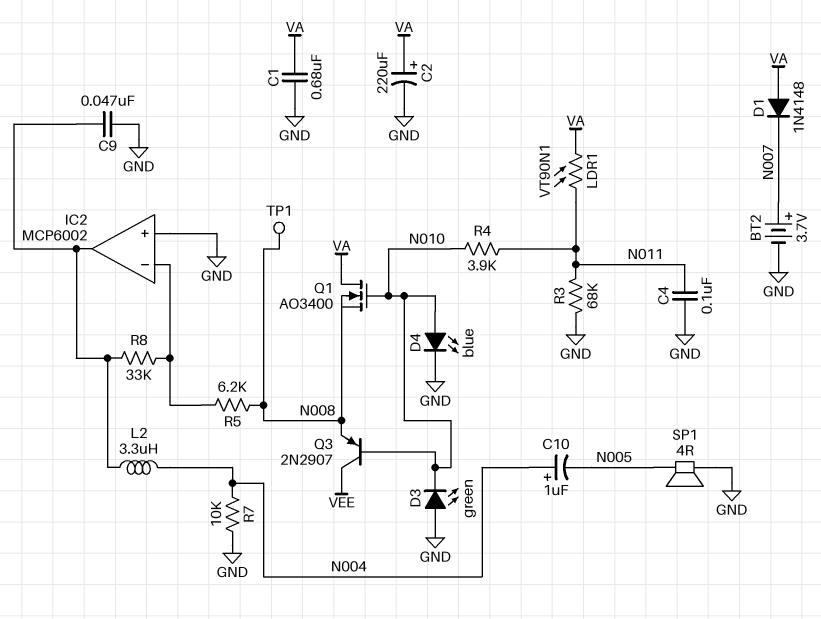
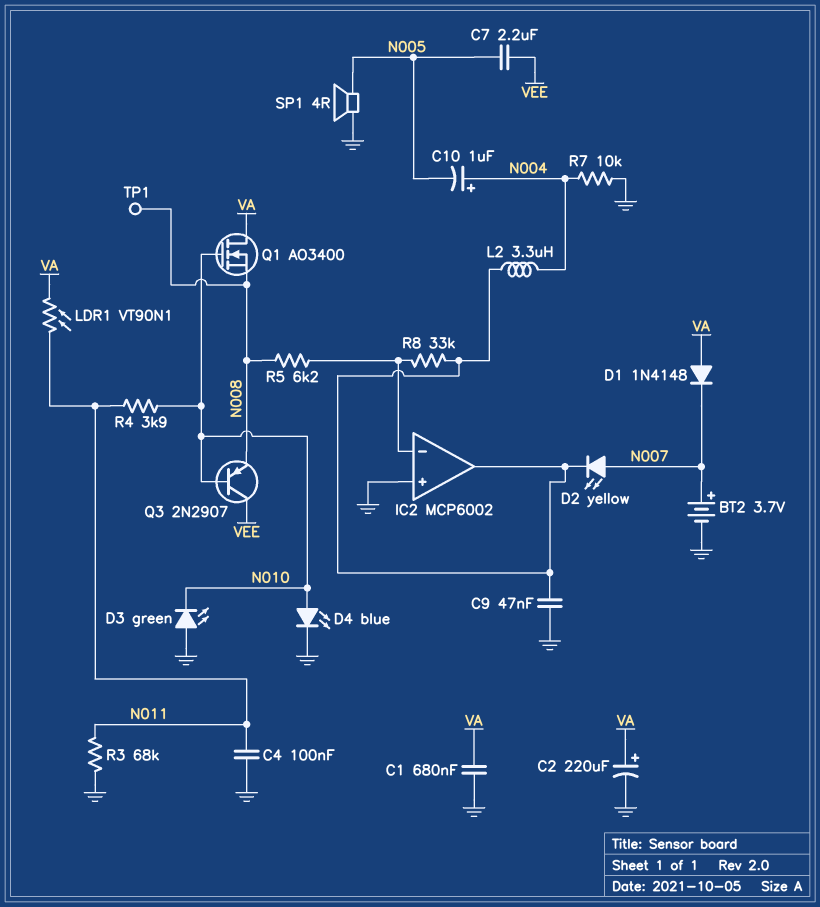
C7: none -> 2.2uF (N005, VEE)
D2: none -> LED yellow (A N007, K IC2/out)

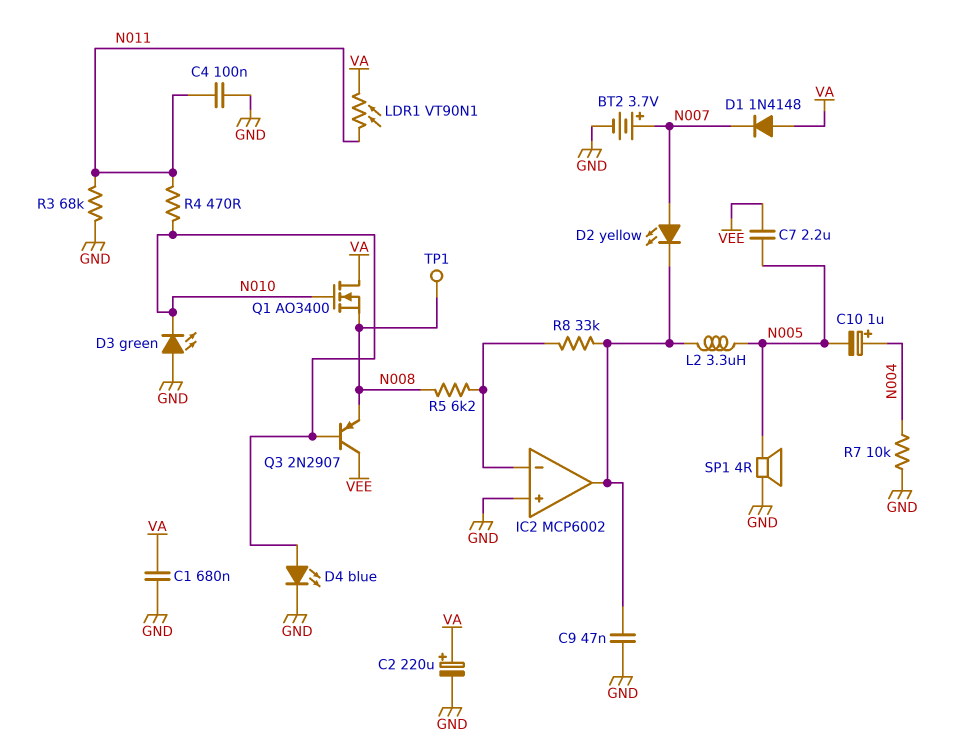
L2: 3.3uH (IC2/out, N004) -> 3.3uH (IC2/out, N005)
R4: 3.9k (N010, N011) -> 470 (N010, N011)

